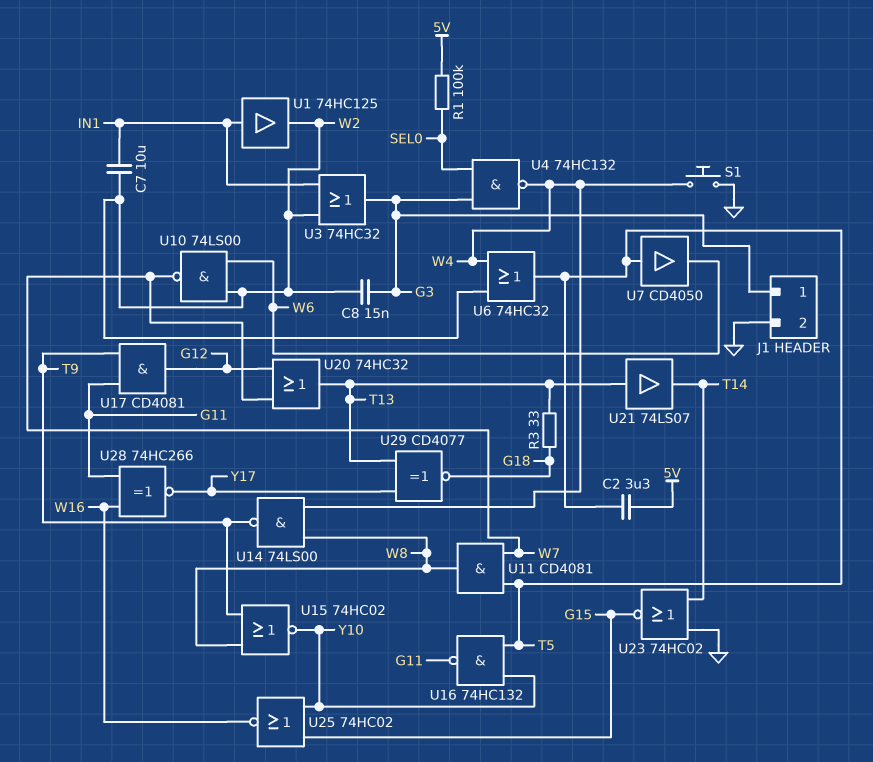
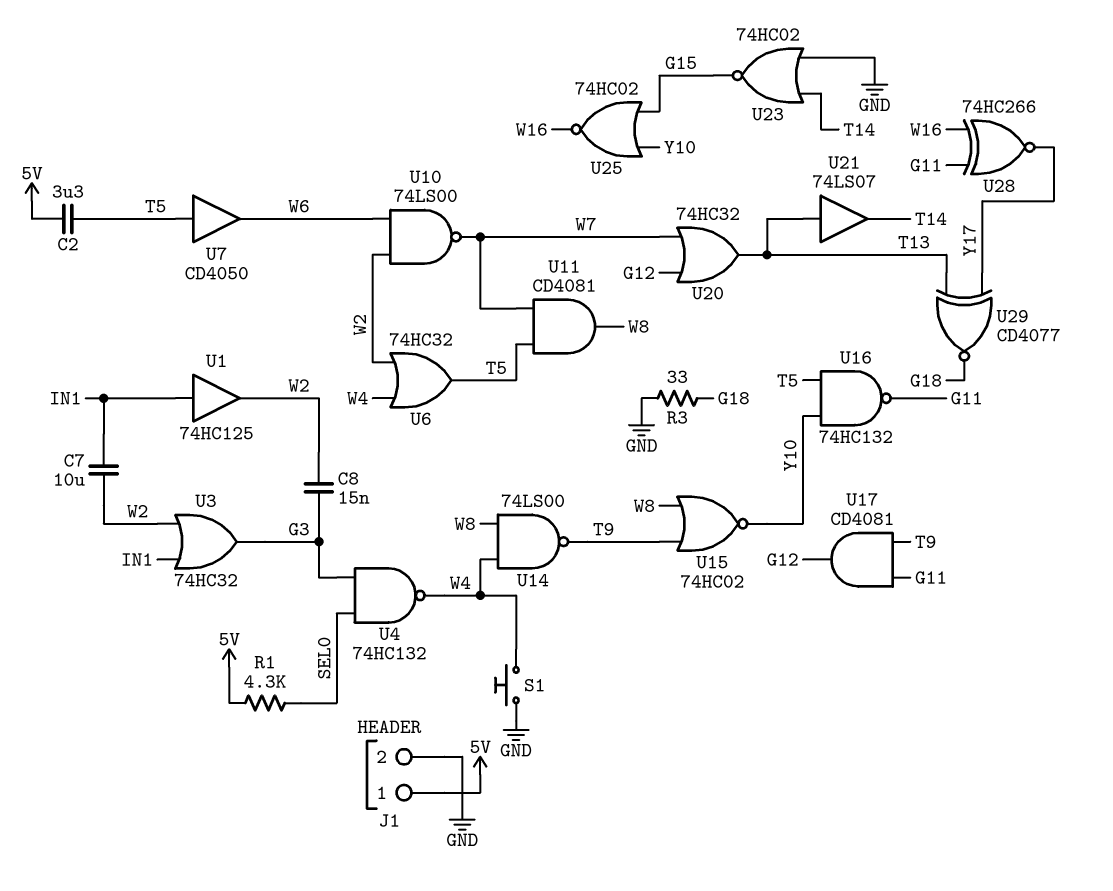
J1 pin 1: G3 -> 5V
R1: 100k (5V, SEL0) -> 4.3k (5V, SEL0)
R3: 33 (G18, T13) -> 33 (G18, GND)

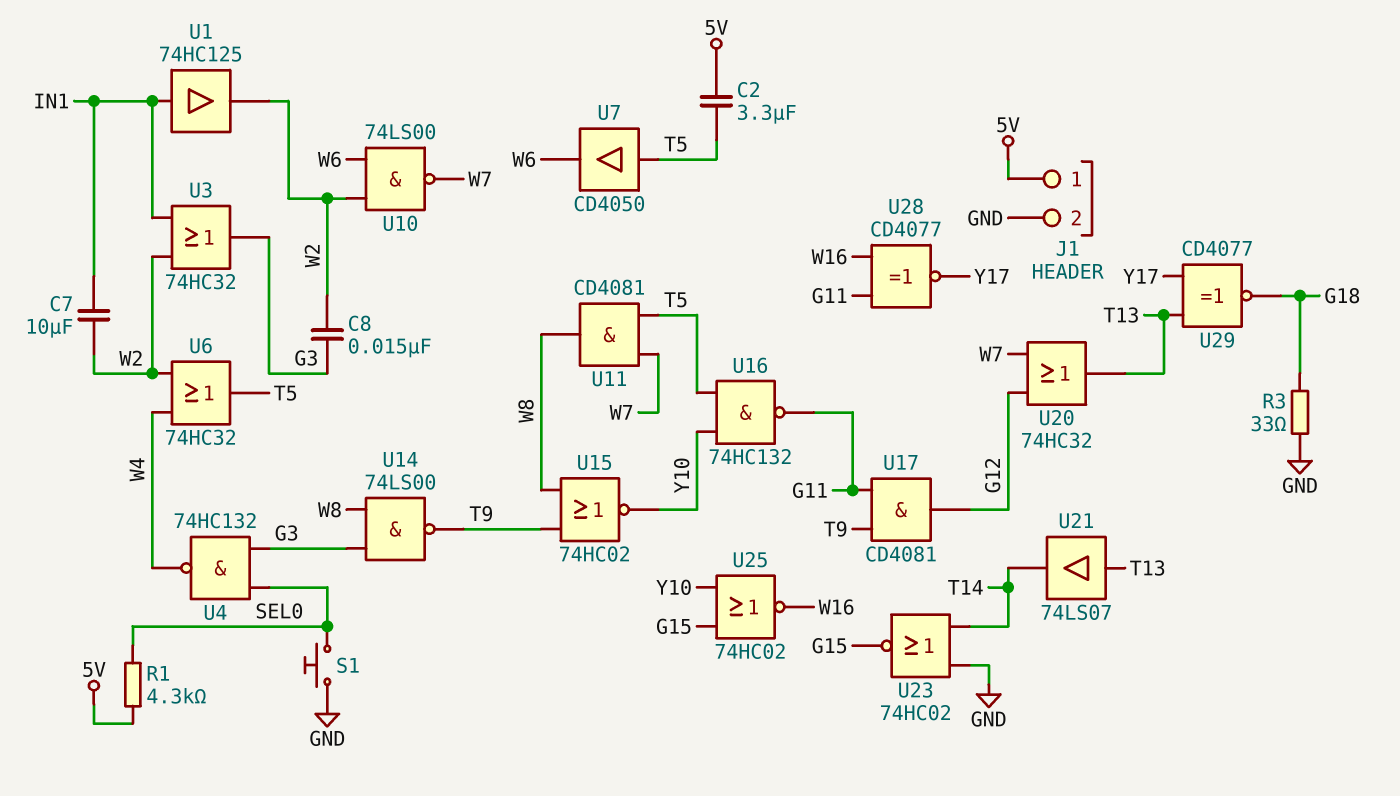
S1: button (GND, W4) -> button (GND, SEL0)
U14: NAND 74LS00 (in W4, in W8, out T9) -> NAND 74LS00 (in G3, in W8, out T9)
U28: XNOR 74HC266 (in G11, in W16, out Y17) -> XNOR CD4077 (in G11, in W16, out Y17)

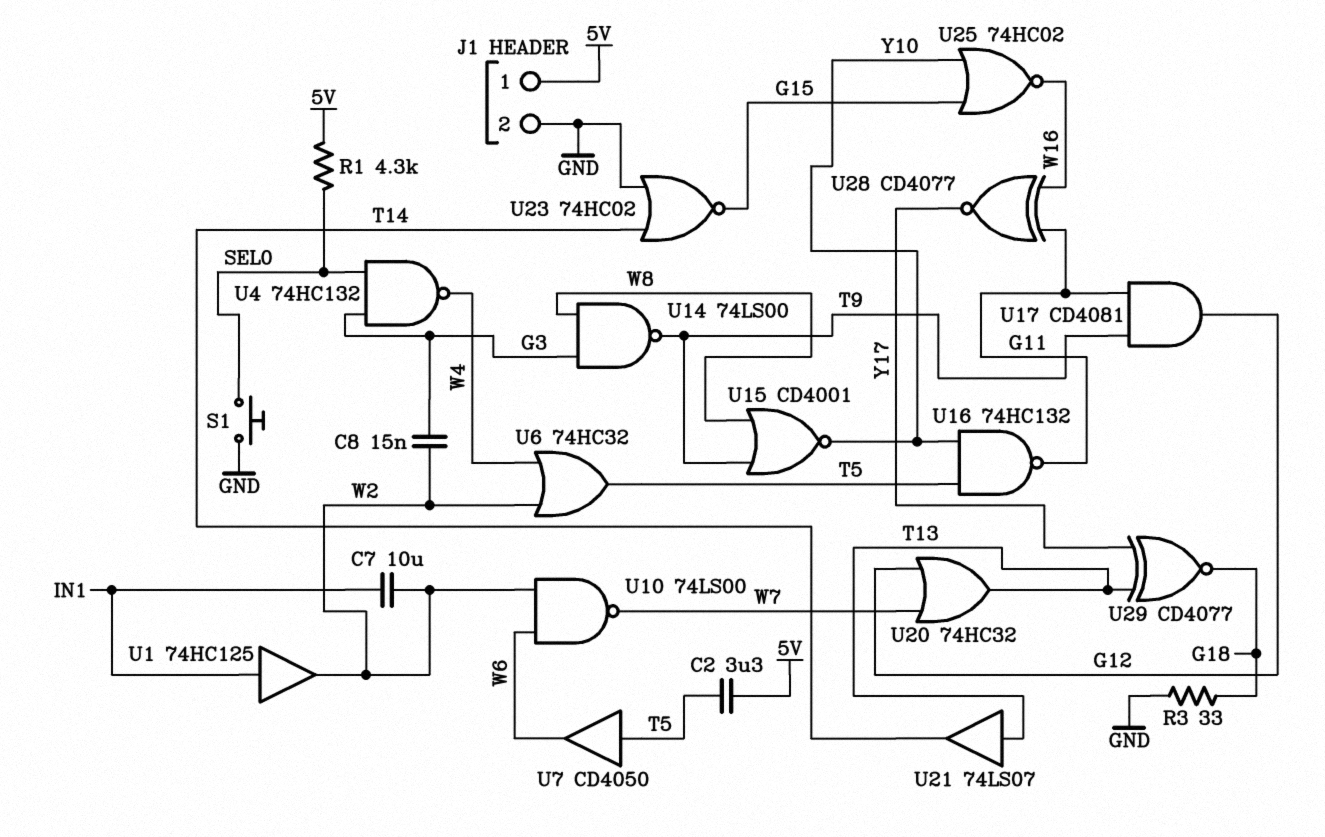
U3: OR 74HC32 (in IN1, in W2, out G3) -> none
U11: AND CD4081 (in T5, in W7, out W8) -> none
U15: NOR 74HC02 (in T9, in W8, out Y10) -> NOR CD4001 (in T9, in W8, out Y10)

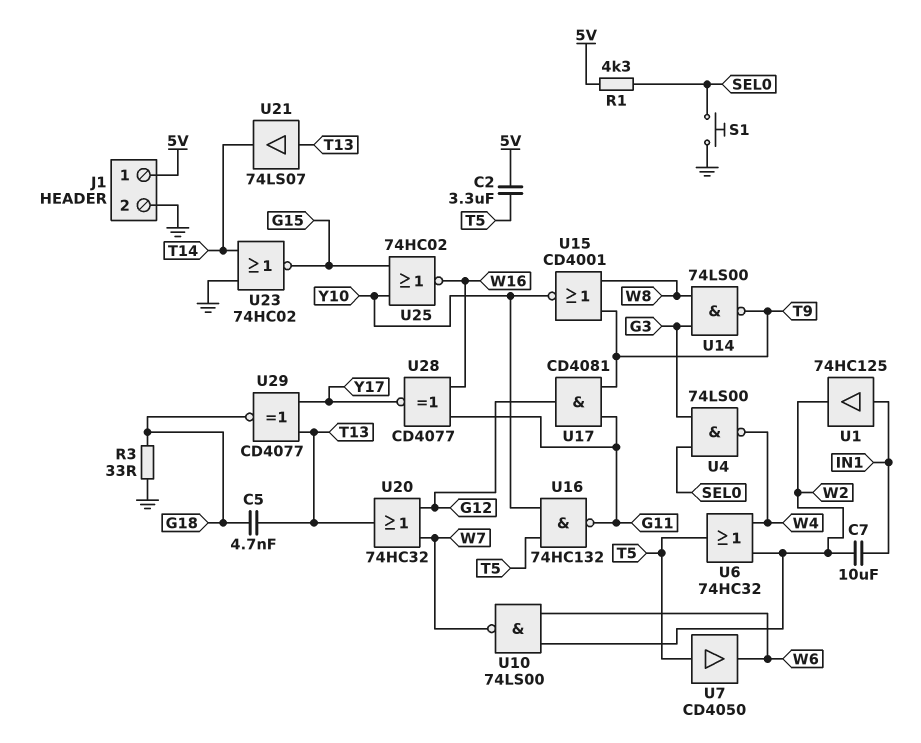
C5: none -> 4.7nF (G18, T13)
C8: 15nF (G3, W2) -> none
U4: NAND 74HC132 (in G3, in SEL0, out W4) -> NAND 74LS00 (in G3, in SEL0, out W4)

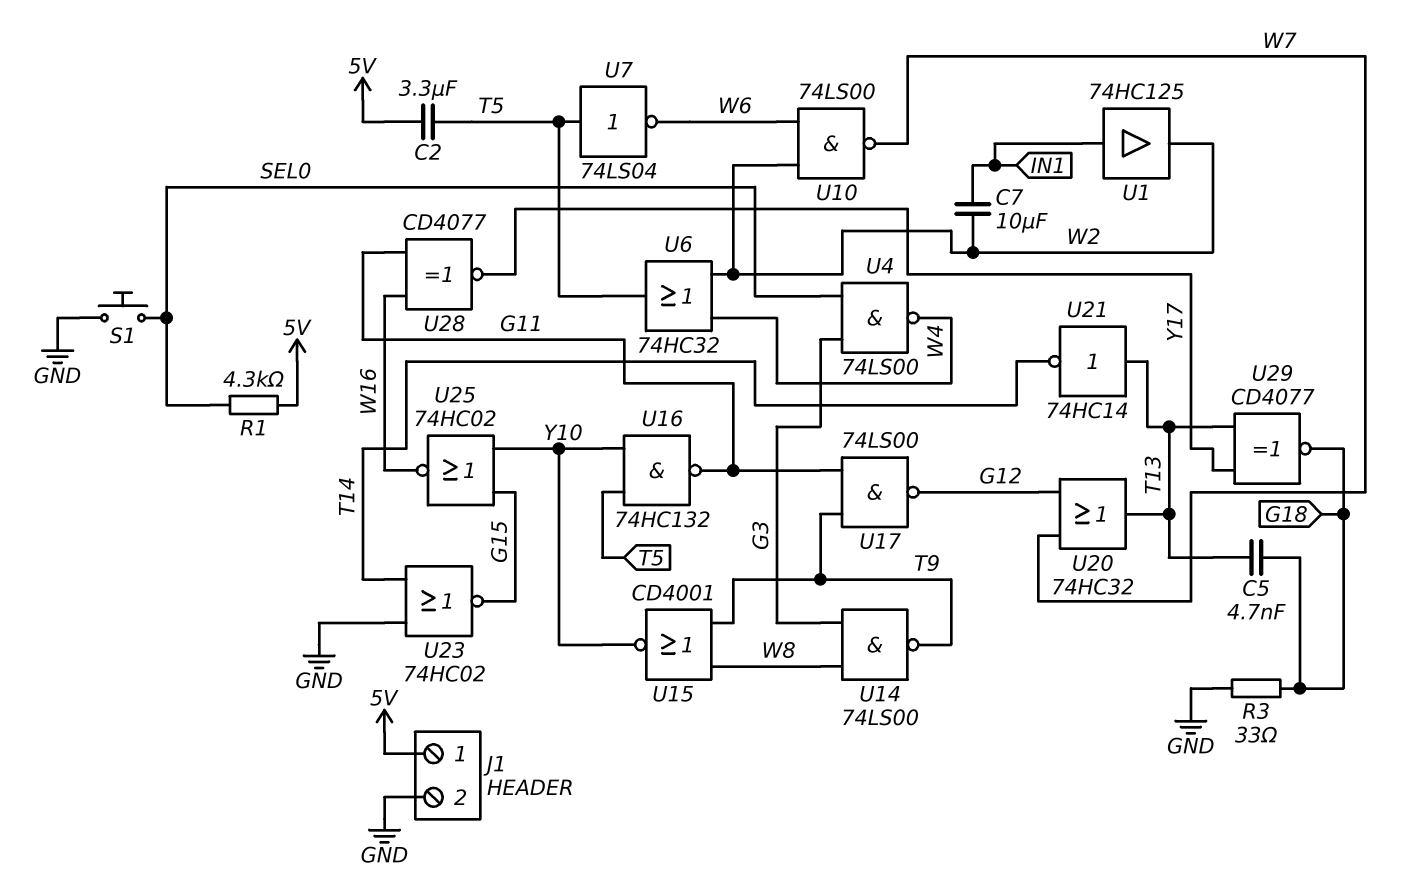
U7: buffer CD4050 (in T5, out W6) -> NOT 74LS04 (in T5, out W6)
U17: AND CD4081 (in G11, in T9, out G12) -> NAND 74LS00 (in G11, in T9, out G12)
U21: buffer 74LS07 (in T13, out T14) -> NOT 74HC14 (in T13, out T14)

